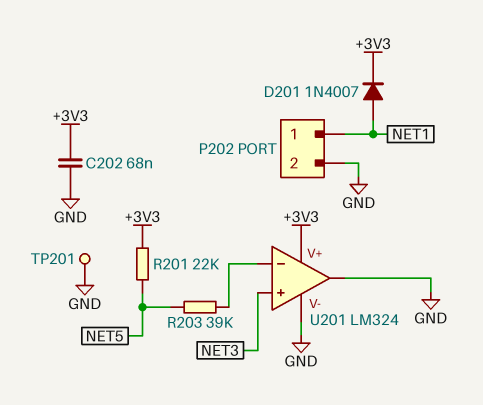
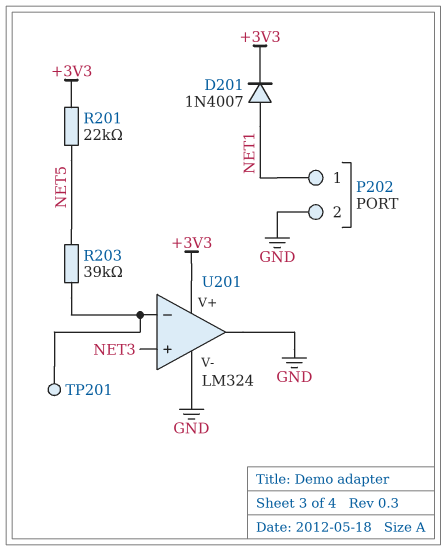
C202: 68nF (+3V3, GND) -> none
TP201: test point (GND) -> test point (U201/in-)

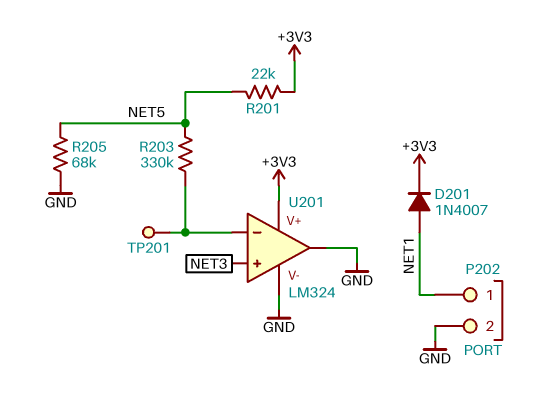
R203: 39k (NET5, U201/in-) -> 330k (NET5, U201/in-)
R205: none -> 68k (GND, NET5)

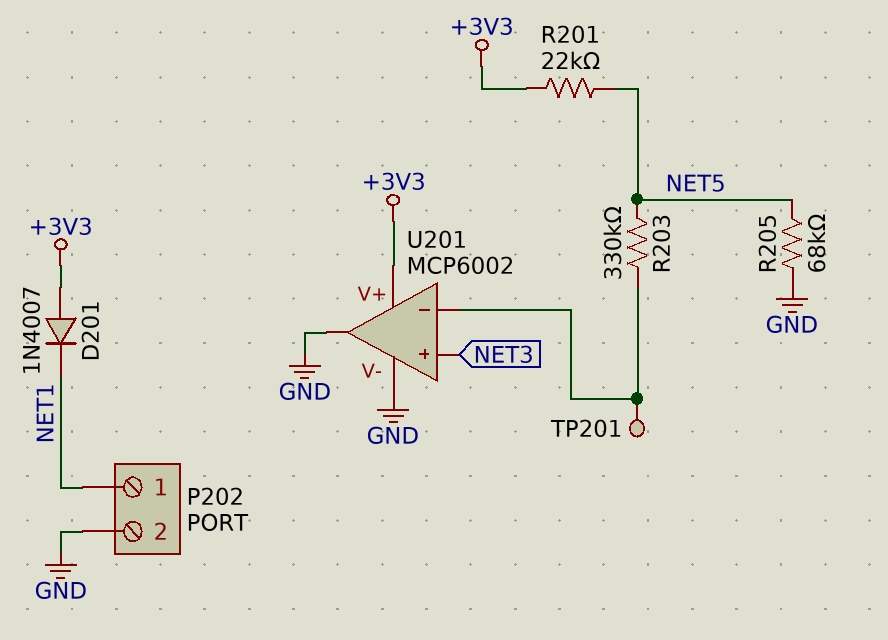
D201: diode 1N4007 (A NET1, K +3V3) -> diode 1N4007 (A +3V3, K NET1)
U201: LM324 -> MCP6002

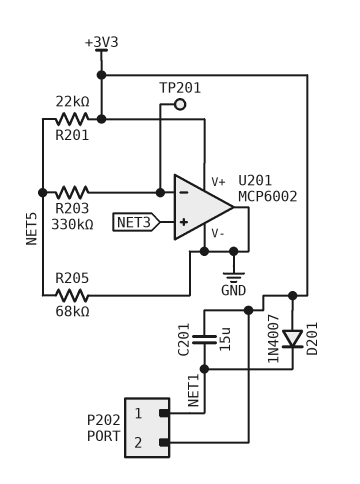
C201: none -> 15uF (+3V3, NET1)
P202 pin 2: GND -> +3V3

